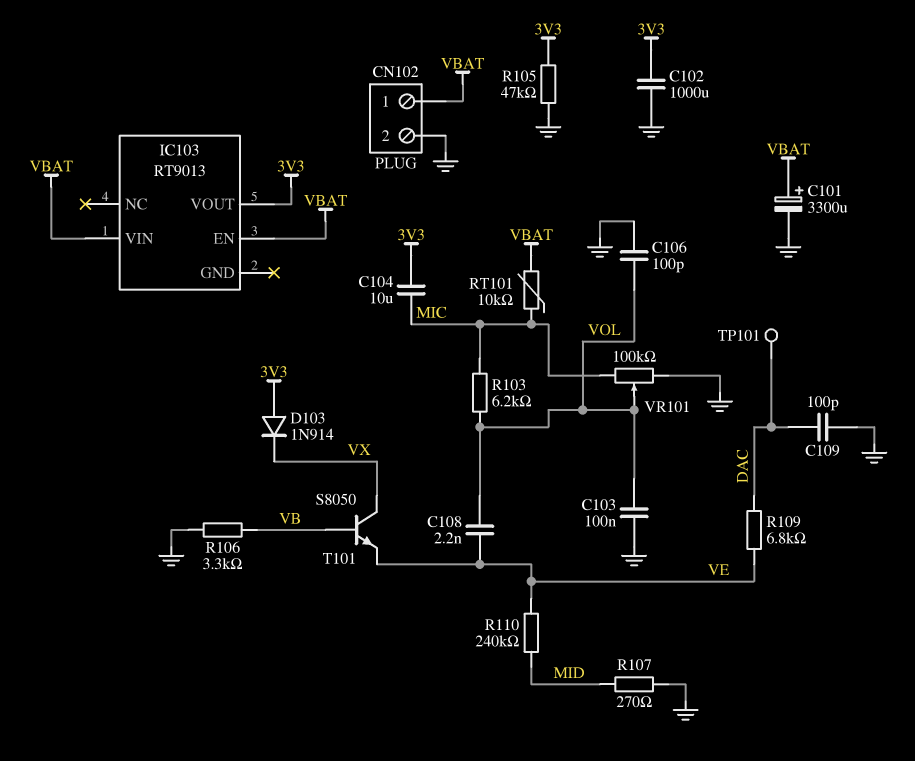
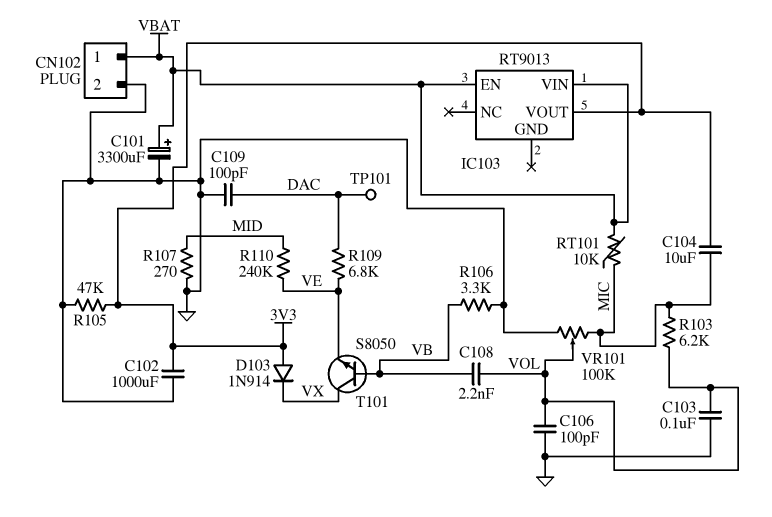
C108: 2.2nF (VE, VOL) -> 2.2nF (VB, VOL)

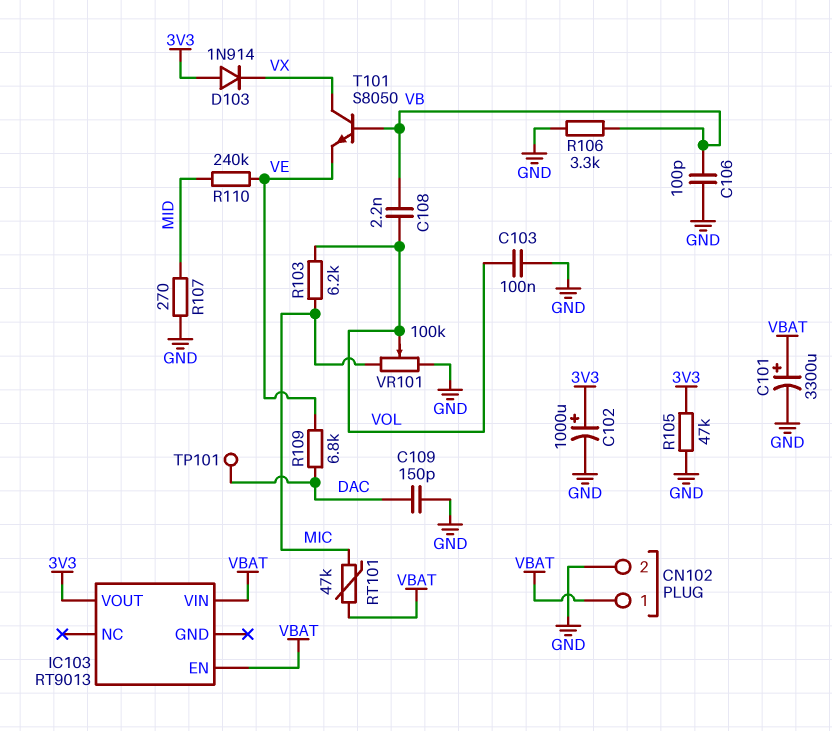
C102: 1000uF (3V3, GND) -> 1000uF (plus 3V3, minus GND)
C104: 10uF (3V3, MIC) -> none
C106: 100pF (GND, VOL) -> 100pF (GND, VB)
C109: 100pF (DAC, GND) -> 150pF (DAC, GND)
RT101: 10k (MIC, VBAT) -> 47k (MIC, VBAT)

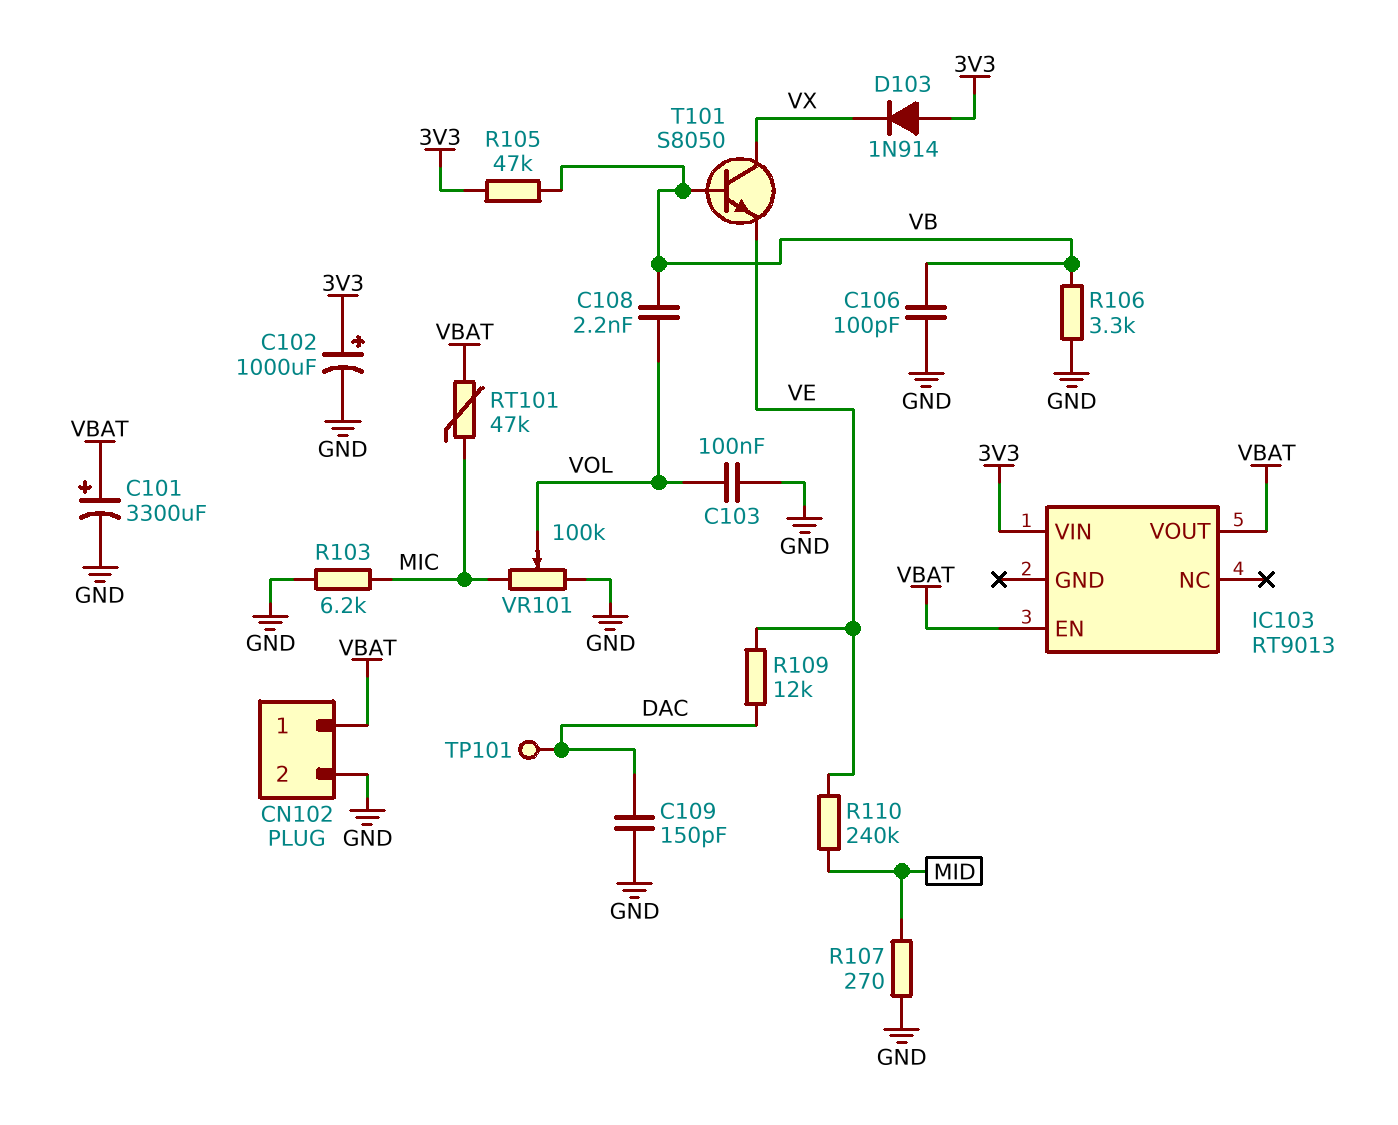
IC103 pin VIN: VBAT -> 3V3
IC103 pin VOUT: 3V3 -> VBAT
R103: 6.2k (MIC, VOL) -> 6.2k (GND, MIC)
R105: 47k (3V3, GND) -> 47k (3V3, VB)
R109: 6.8k (DAC, VE) -> 12k (DAC, VE)

